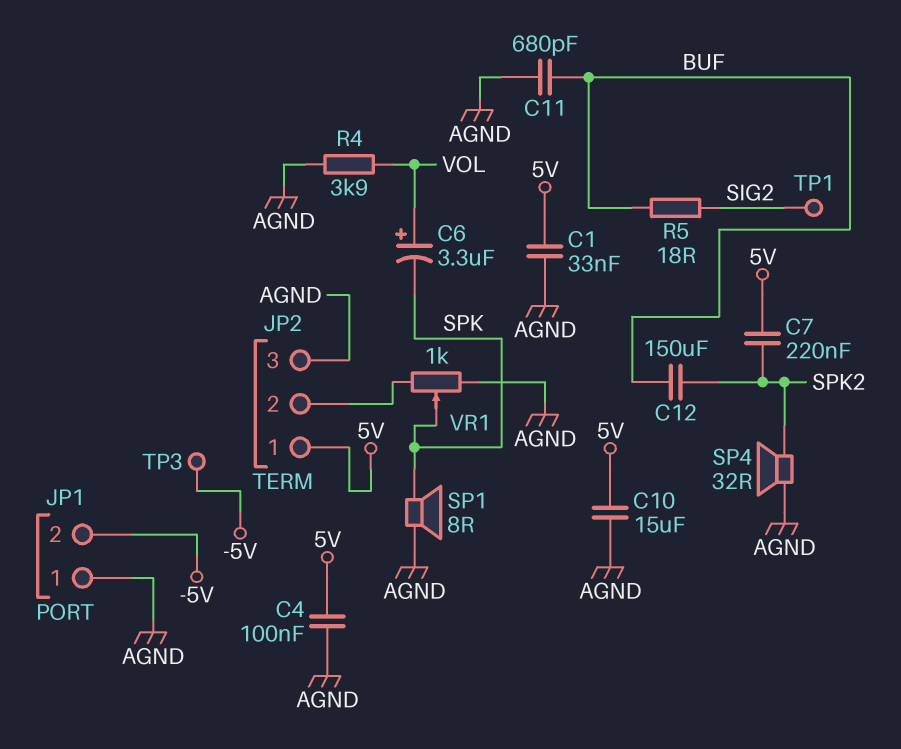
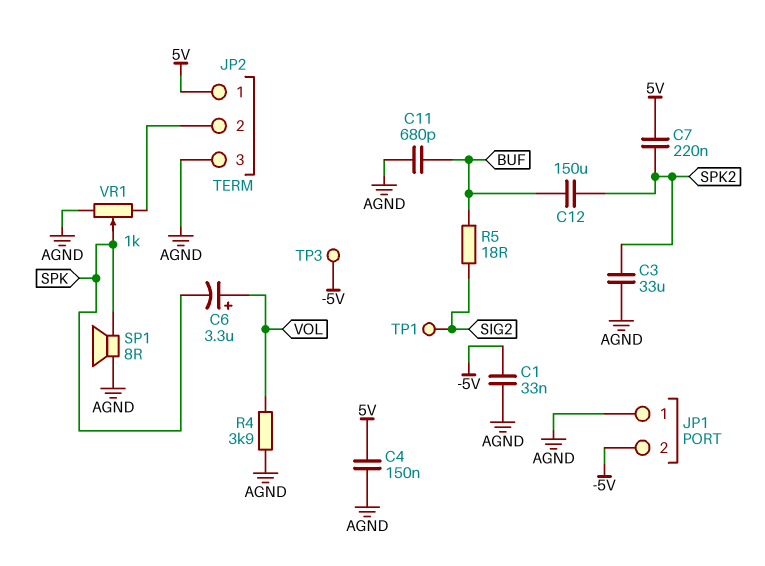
C1: 33nF (5V, AGND) -> 33nF (-5V, AGND)
C3: none -> 33uF (AGND, SPK2)
C4: 100nF (5V, AGND) -> 150nF (5V, AGND)
C10: 15uF (5V, AGND) -> none
SP4: speaker 32R (AGND, SPK2) -> none

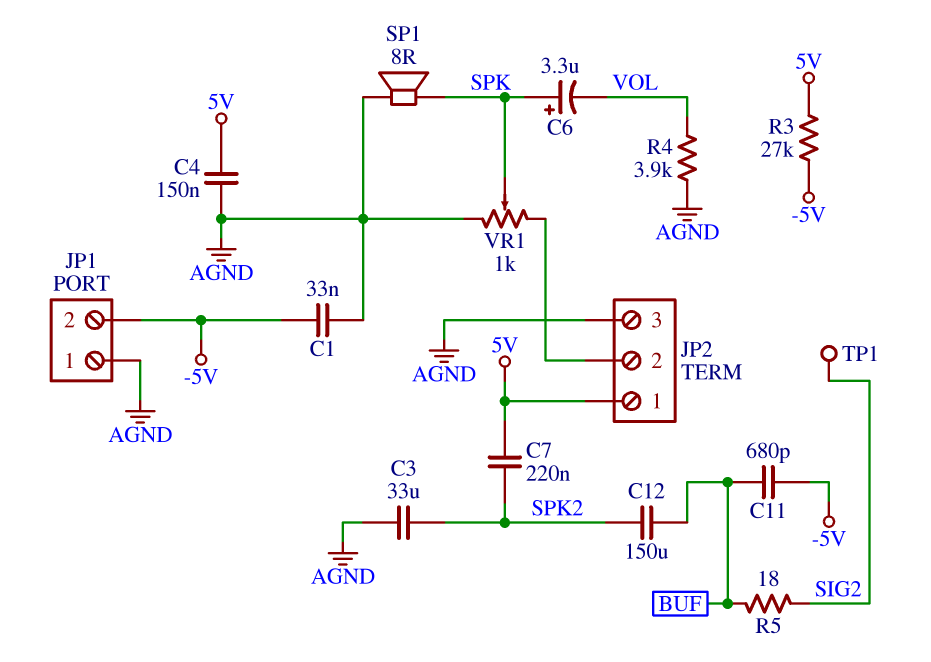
C6: 3.3uF (plus VOL, minus SPK) -> 3.3uF (plus SPK, minus VOL)
C11: 680pF (AGND, BUF) -> 680pF (-5V, BUF)
R3: none -> 27k (-5V, 5V)
TP3: test point (-5V) -> none

